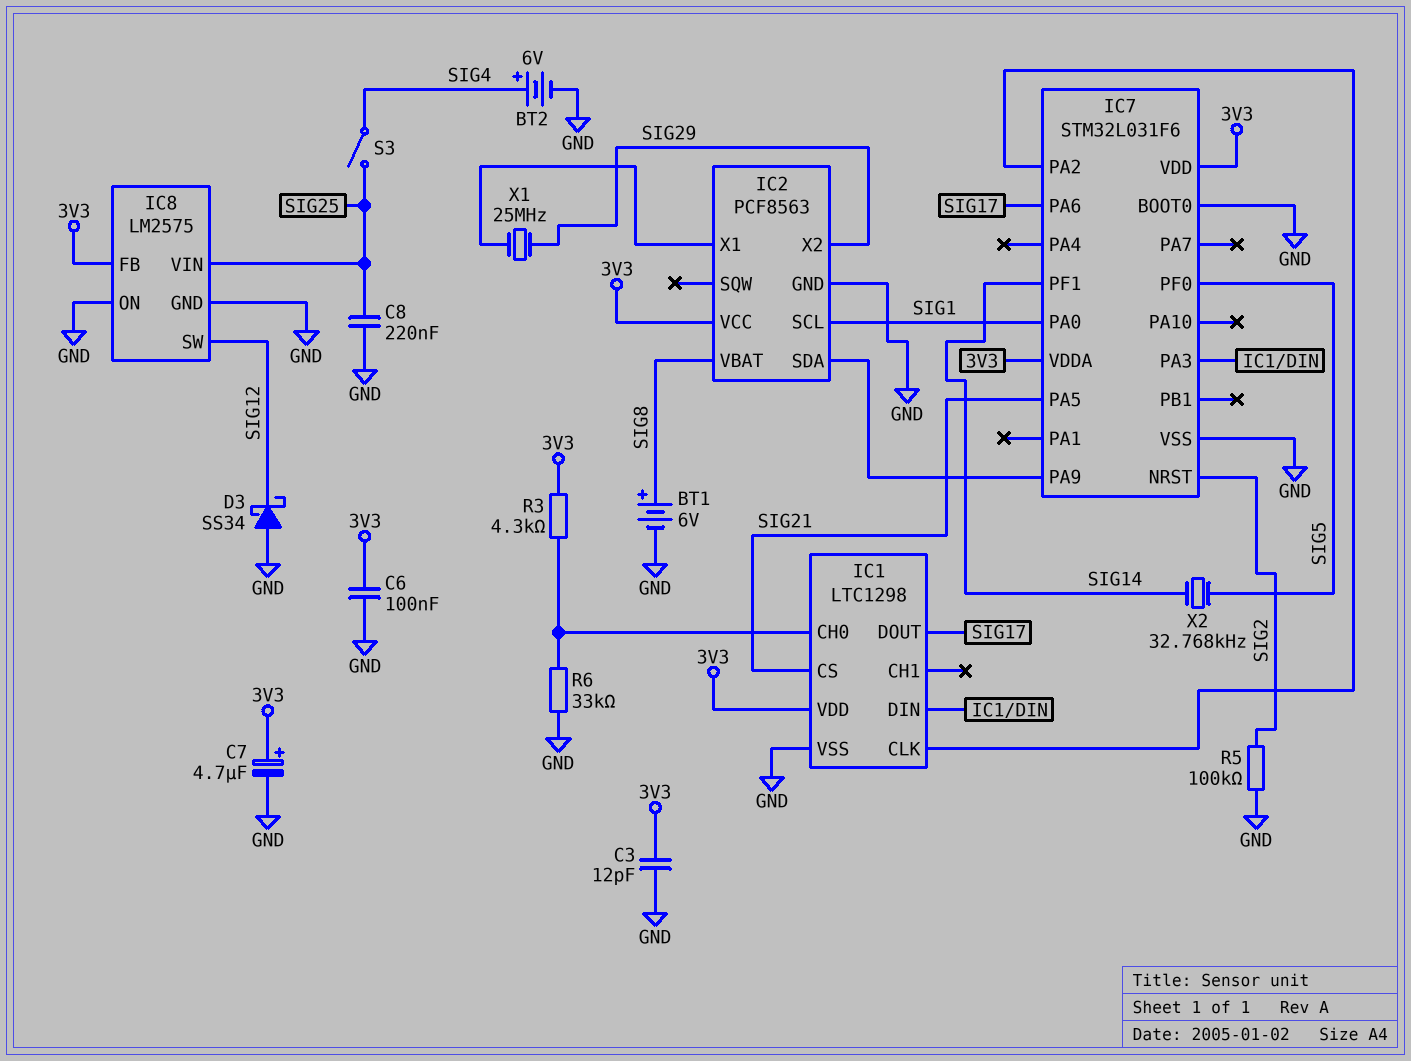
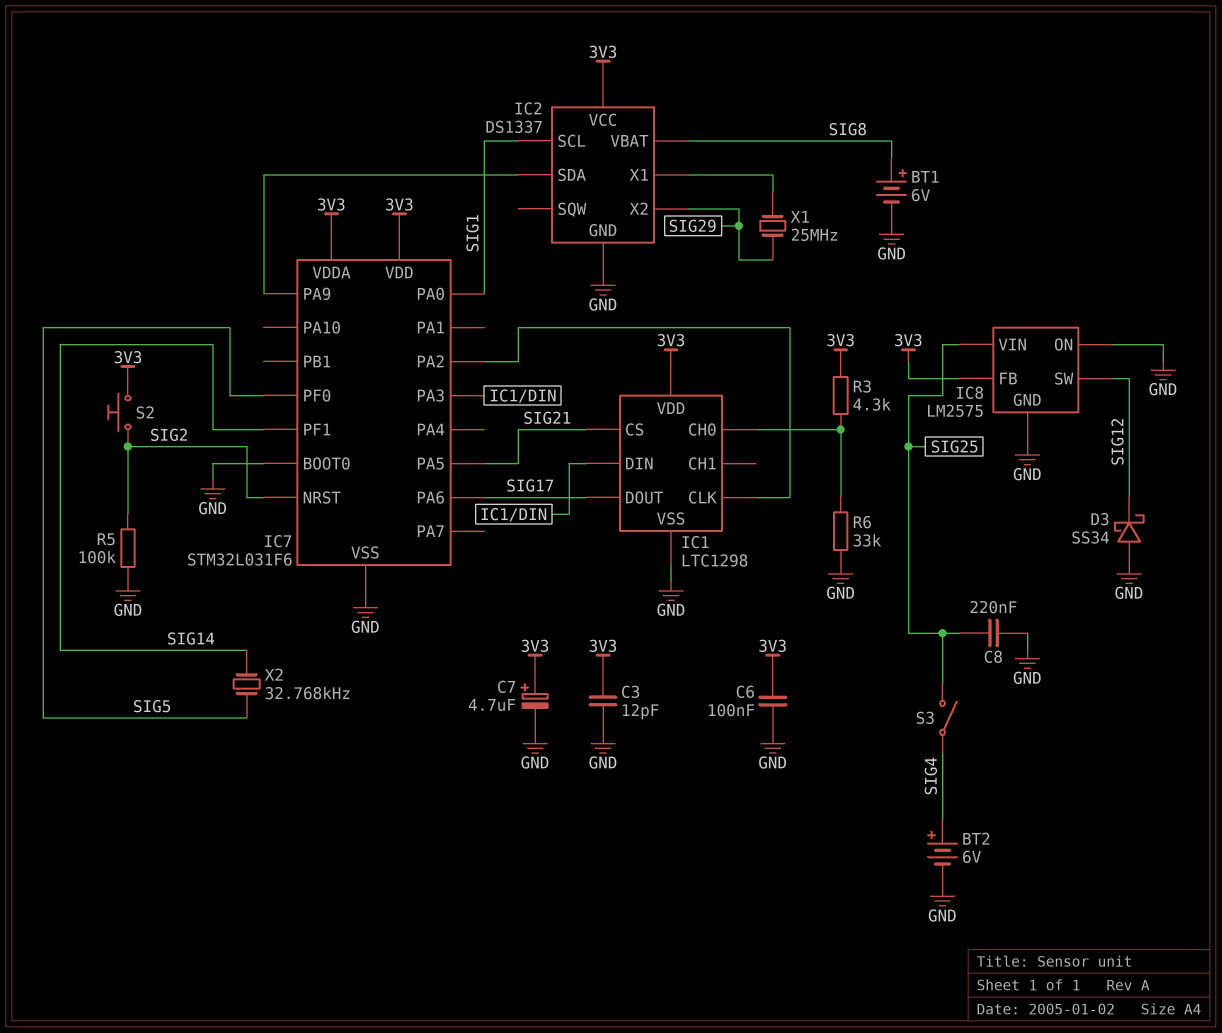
IC2: PCF8563 -> DS1337
S2: none -> button (3V3, SIG2)

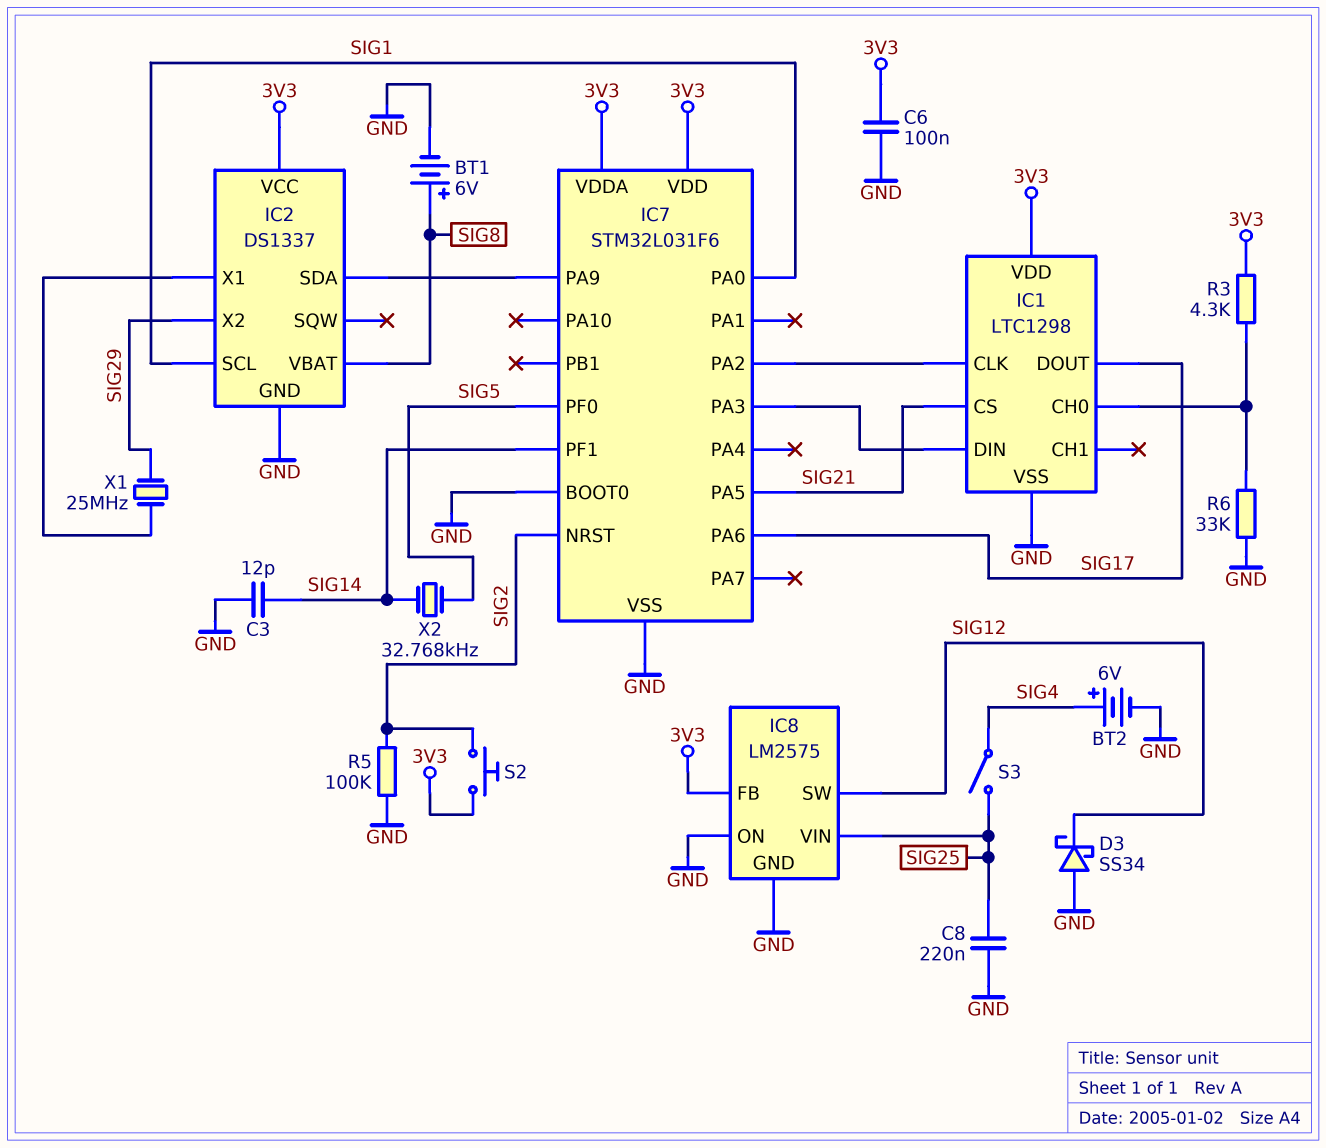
C3: 12pF (3V3, GND) -> 12pF (GND, SIG14)
C7: 4.7uF (plus 3V3, minus GND) -> none

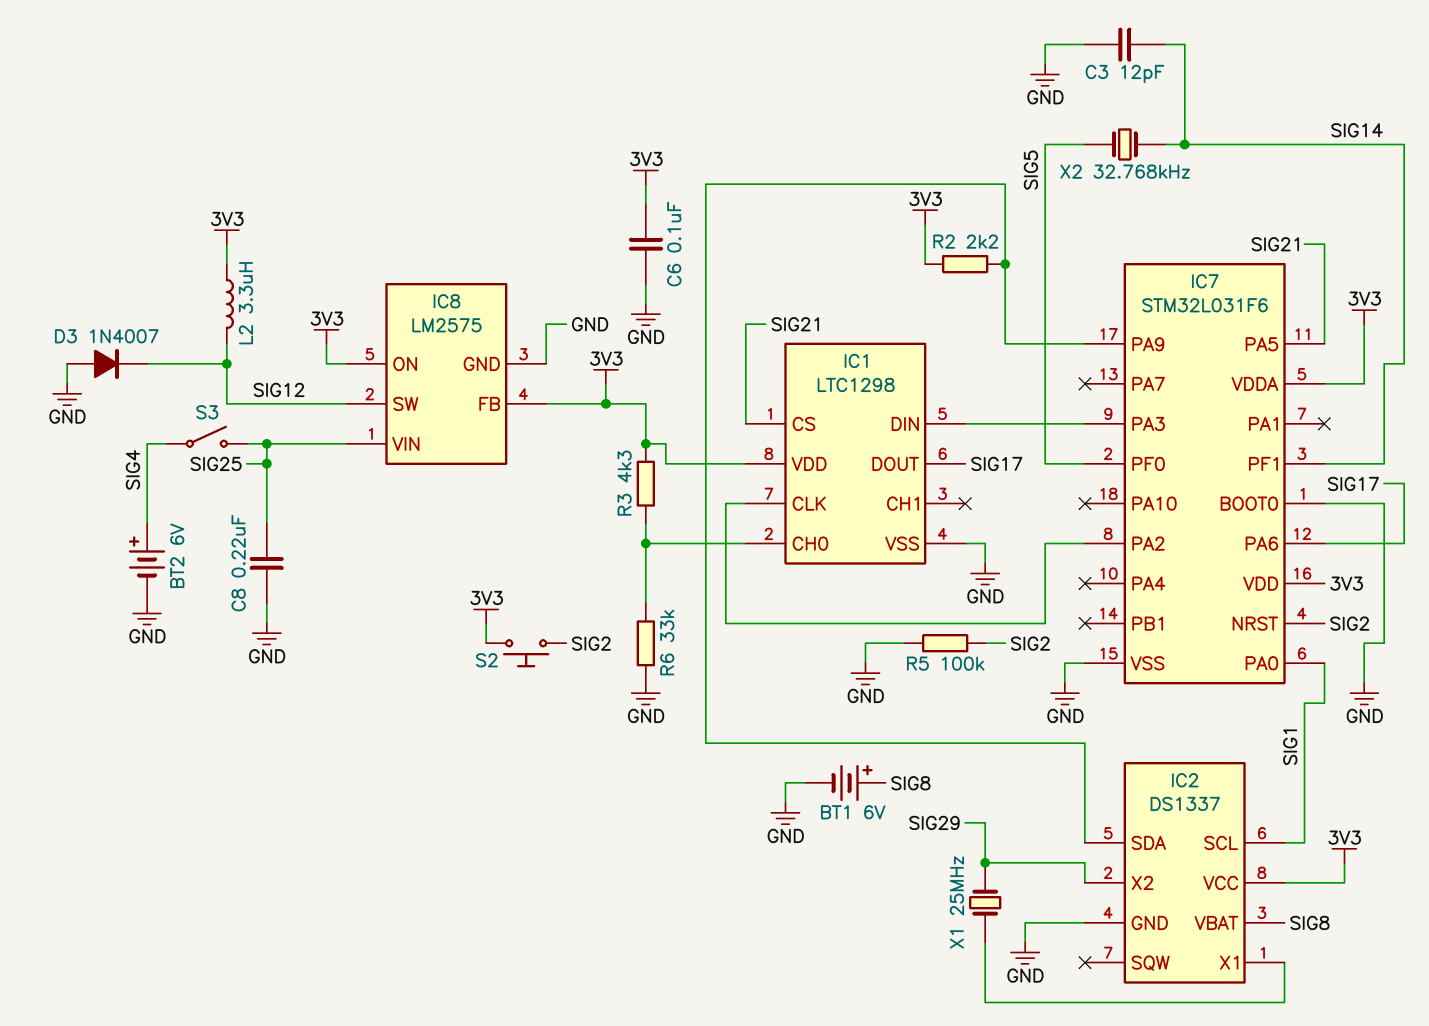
D3: schottky SS34 (A GND, K SIG12) -> diode 1N4007 (A GND, K SIG12)
IC8 pin ON: GND -> 3V3
L2: none -> 3.3uH (3V3, SIG12)
R2: none -> 2.2k (3V3, IC2/SDA)

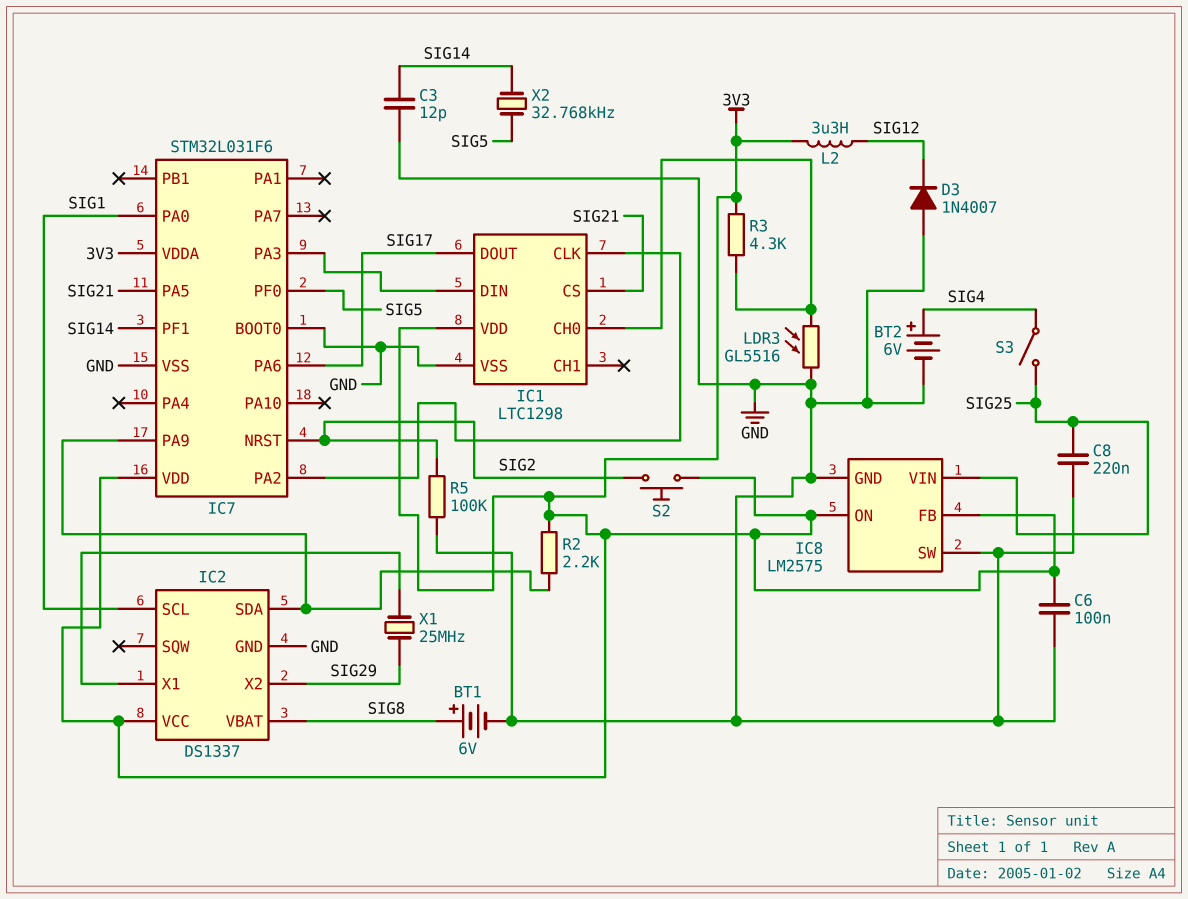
IC8 pin SW: SIG12 -> GND
LDR3: none -> GL5516 (GND, IC1/CH0)
R6: 33k (GND, IC1/CH0) -> none

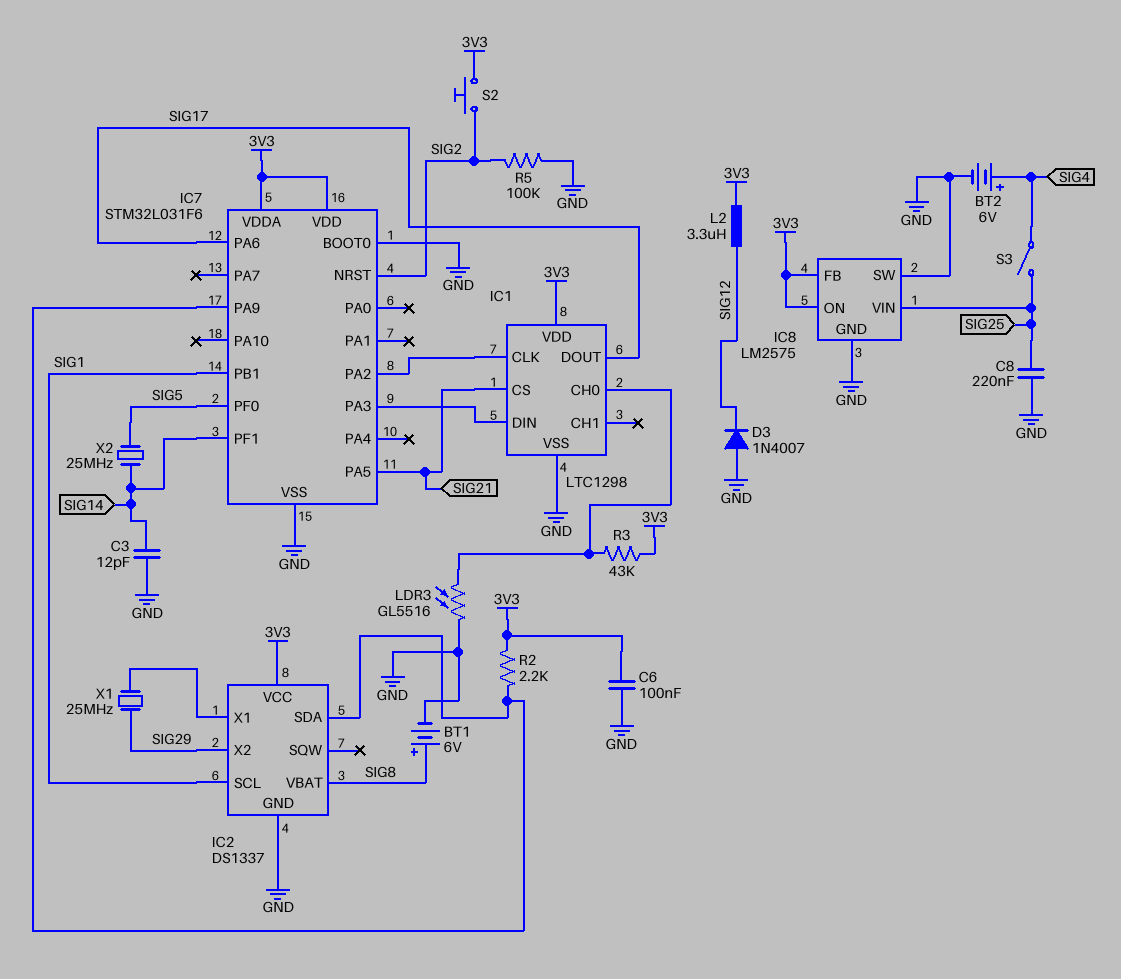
IC7 pin PA0: SIG1 -> none
IC7 pin PB1: none -> SIG1
R3: 4.3k (3V3, IC1/CH0) -> 43k (3V3, IC1/CH0)
X2: 32.768kHz (SIG5, SIG14) -> 25MHz (SIG5, SIG14)

